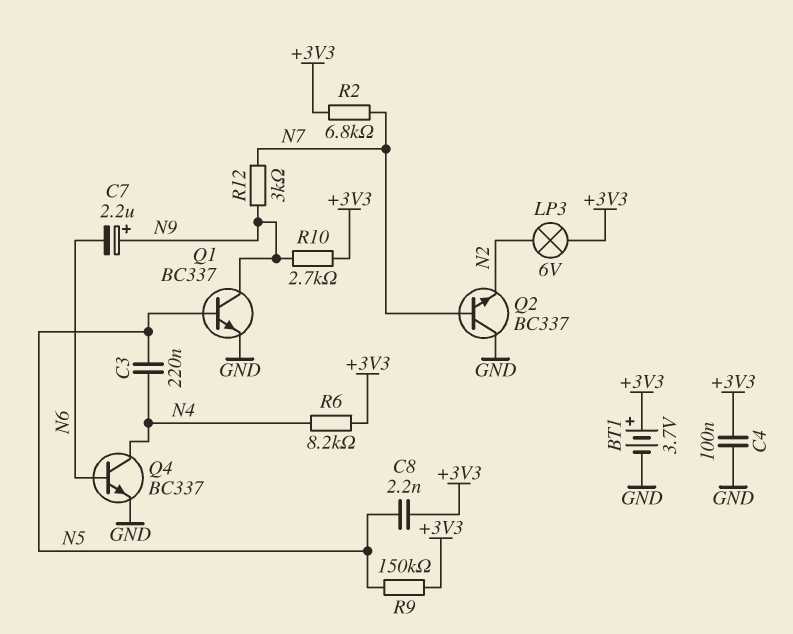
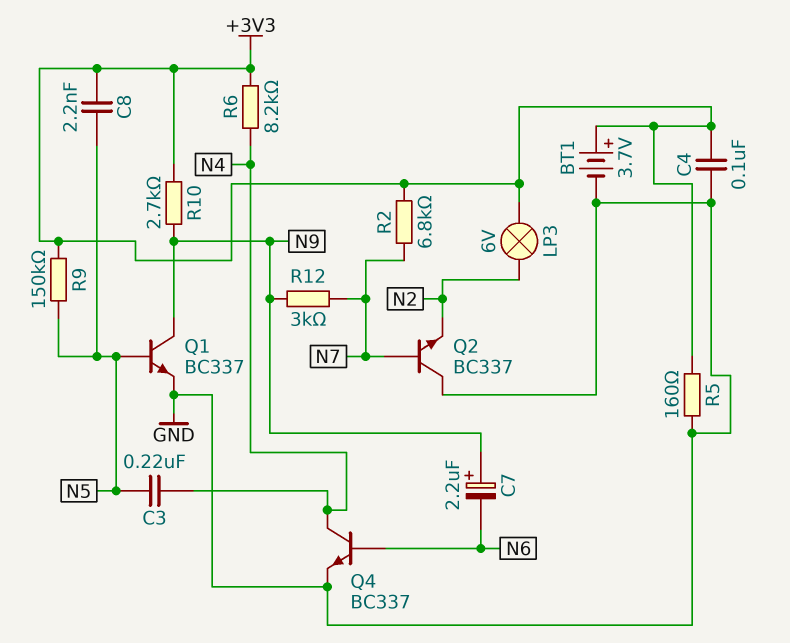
R5: none -> 160 (+3V3, GND)

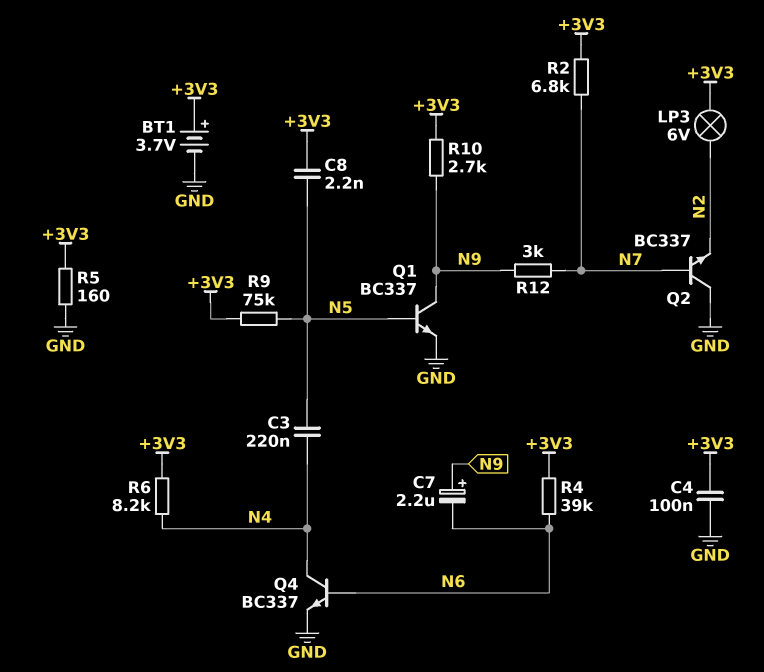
R4: none -> 39k (+3V3, N6)
R9: 150k (+3V3, N5) -> 75k (+3V3, N5)

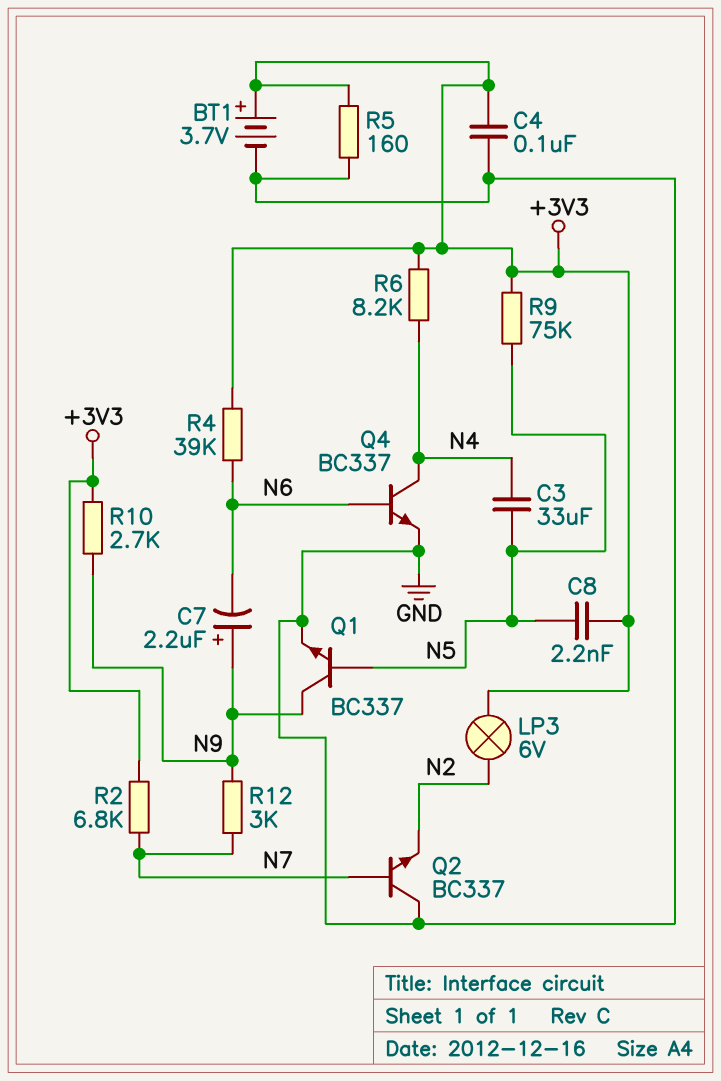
C3: 220nF (N4, N5) -> 33uF (N4, N5)

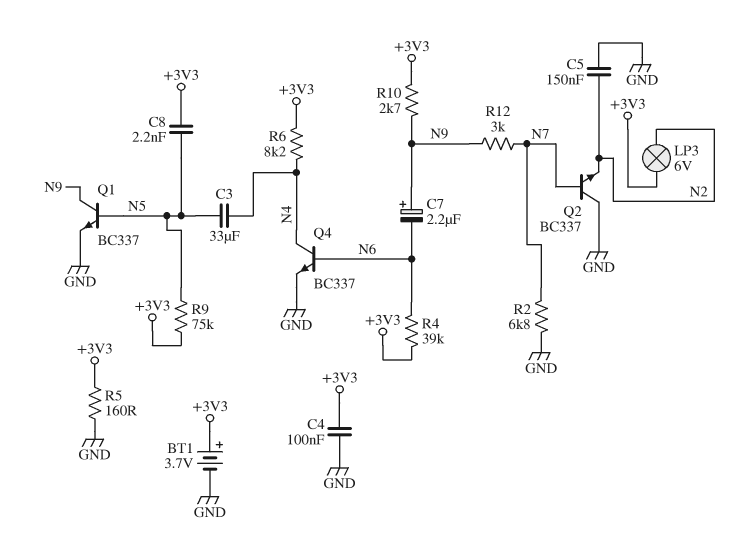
C5: none -> 150nF (GND, N2)
R2: 6.8k (+3V3, N7) -> 6.8k (GND, N7)

